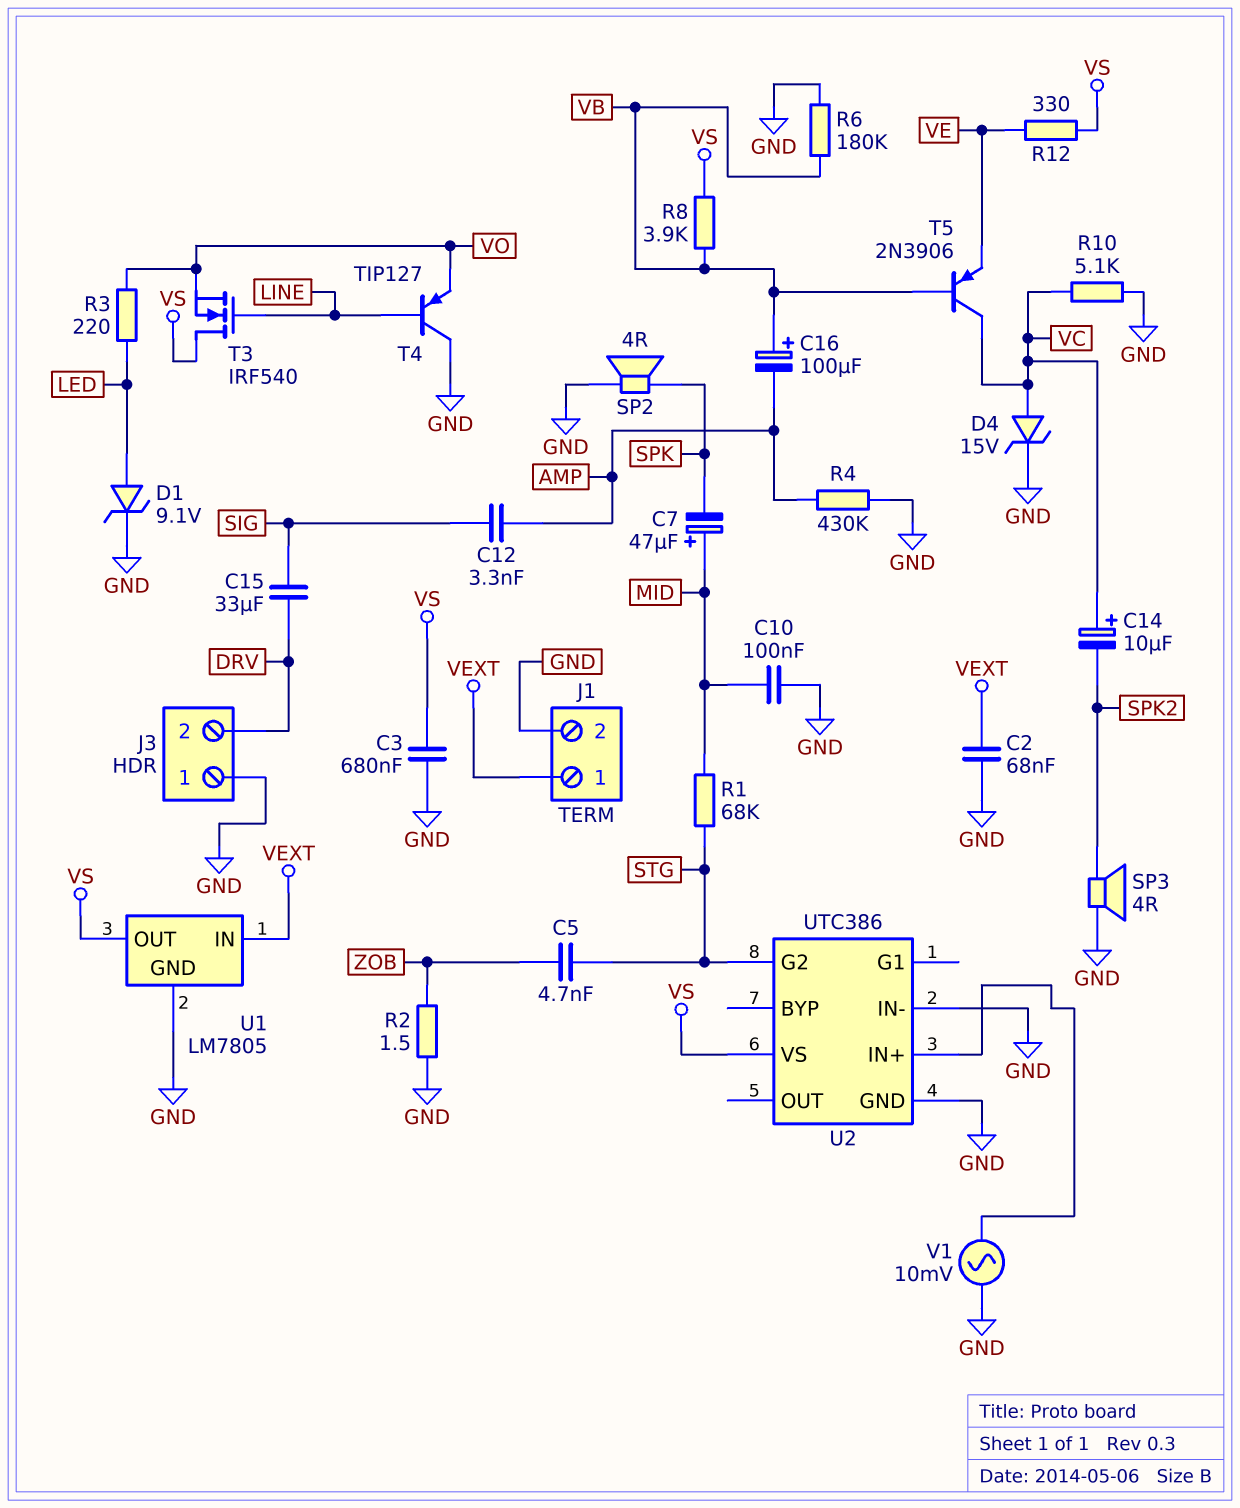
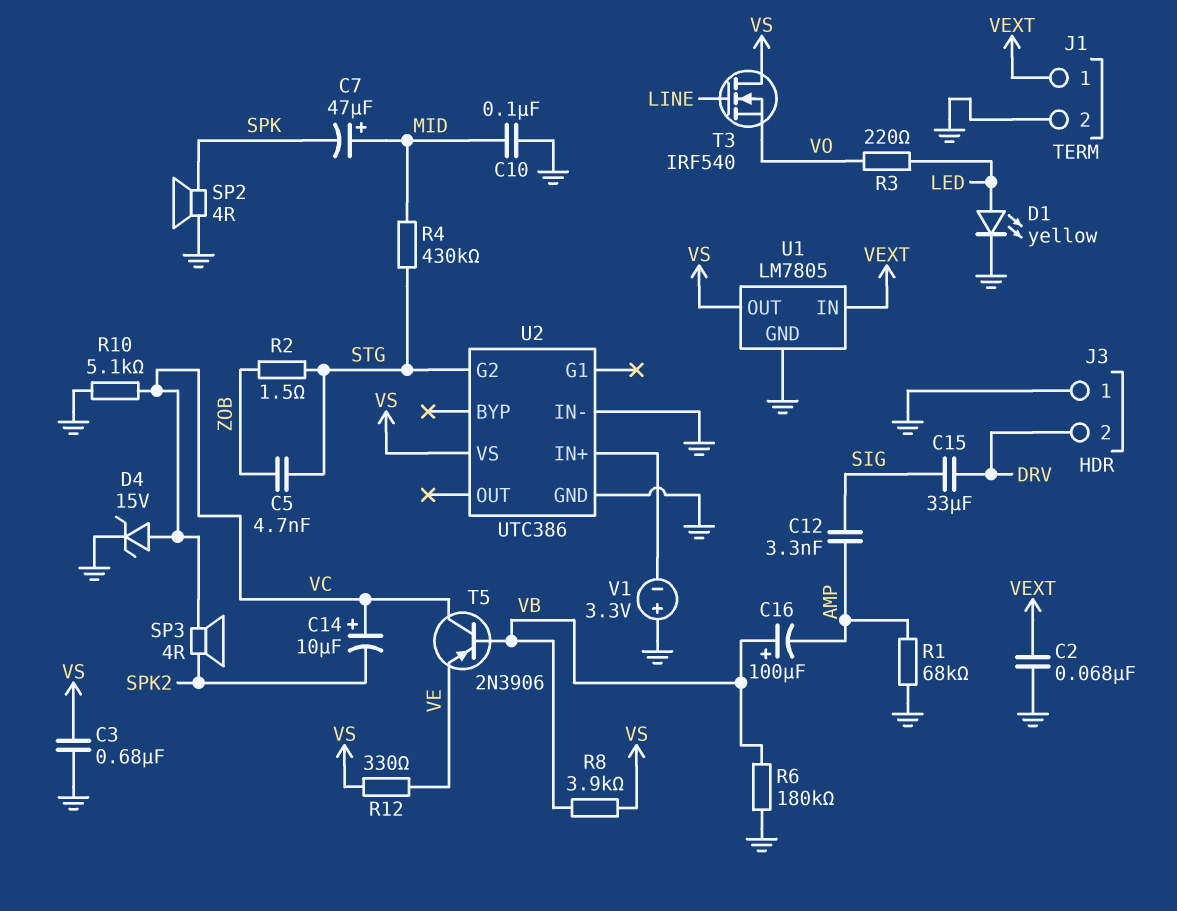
D1: zener 9.1V (A LED, K GND) -> LED yellow (A LED, K GND)
R1: 68k (MID, STG) -> 68k (AMP, GND)
R2: 1.5 (GND, ZOB) -> 1.5 (STG, ZOB)
R4: 430k (AMP, GND) -> 430k (MID, STG)
SP3: speaker 4R (GND, SPK2) -> speaker 4R (SPK2, VC)
T4: PNP TIP127 (B LINE, C GND, E VO) -> none
V1: AC 10mV (GND, U2/IN+) -> 3.3V (plus GND, minus U2/IN+)

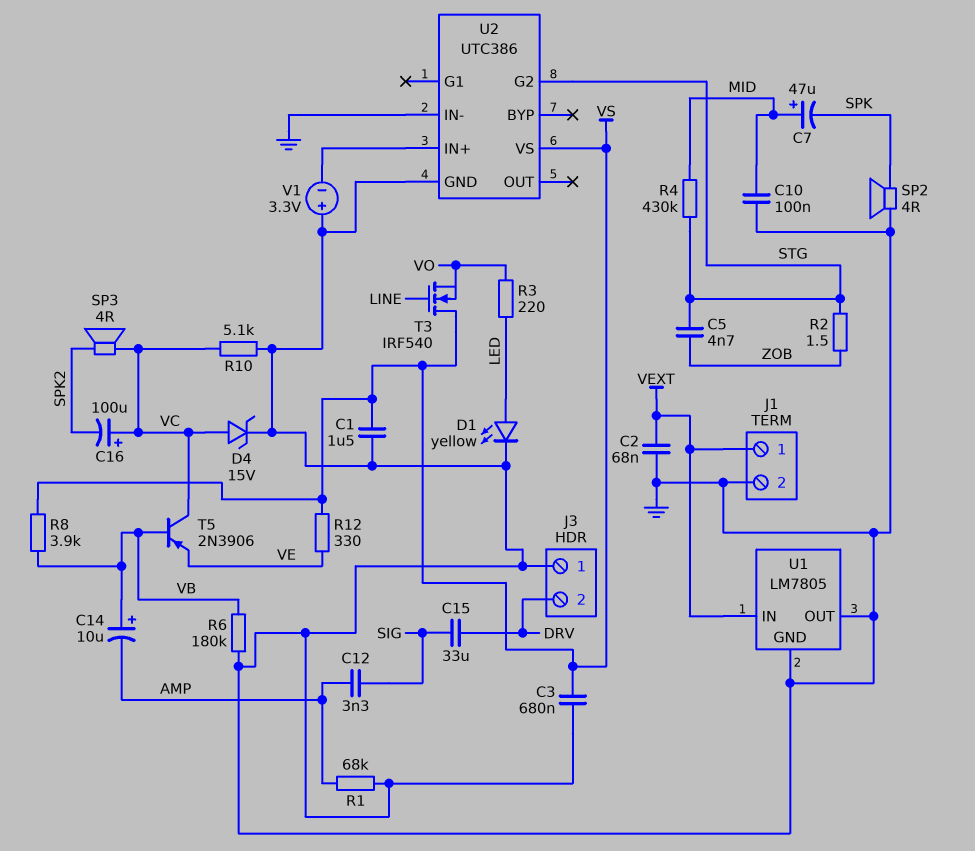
C1: none -> 1.5uF (GND, VS)
C14: 10uF (plus VC, minus SPK2) -> 10uF (plus VB, minus AMP)
C16: 100uF (plus VB, minus AMP) -> 100uF (plus VC, minus SPK2)
U1 pin OUT: VS -> GND

